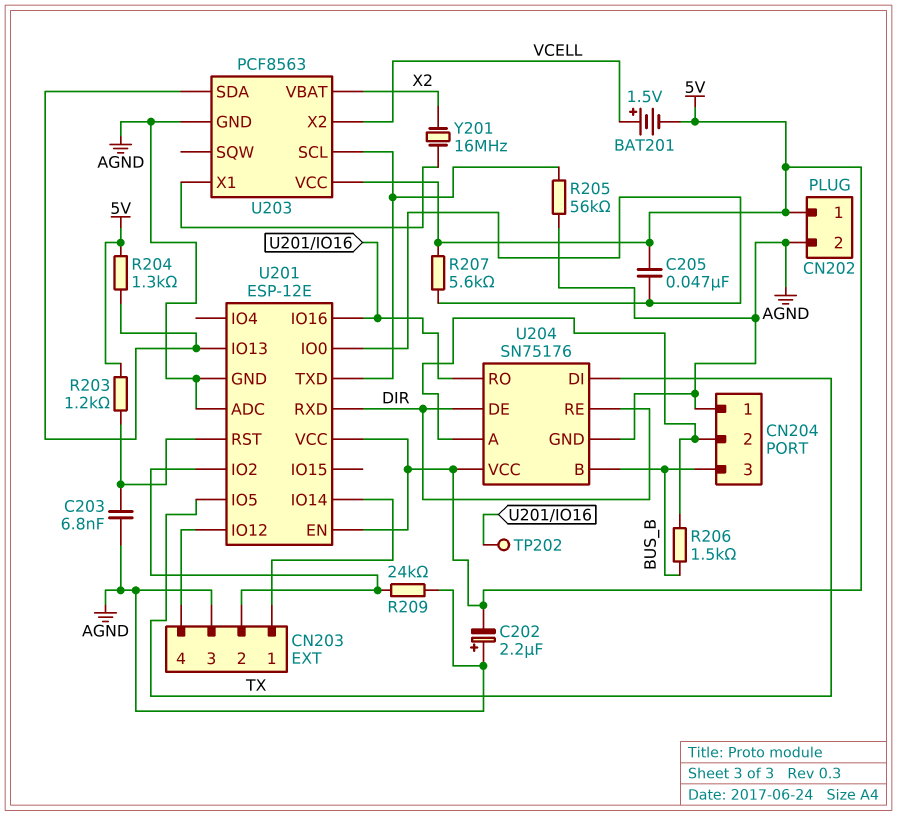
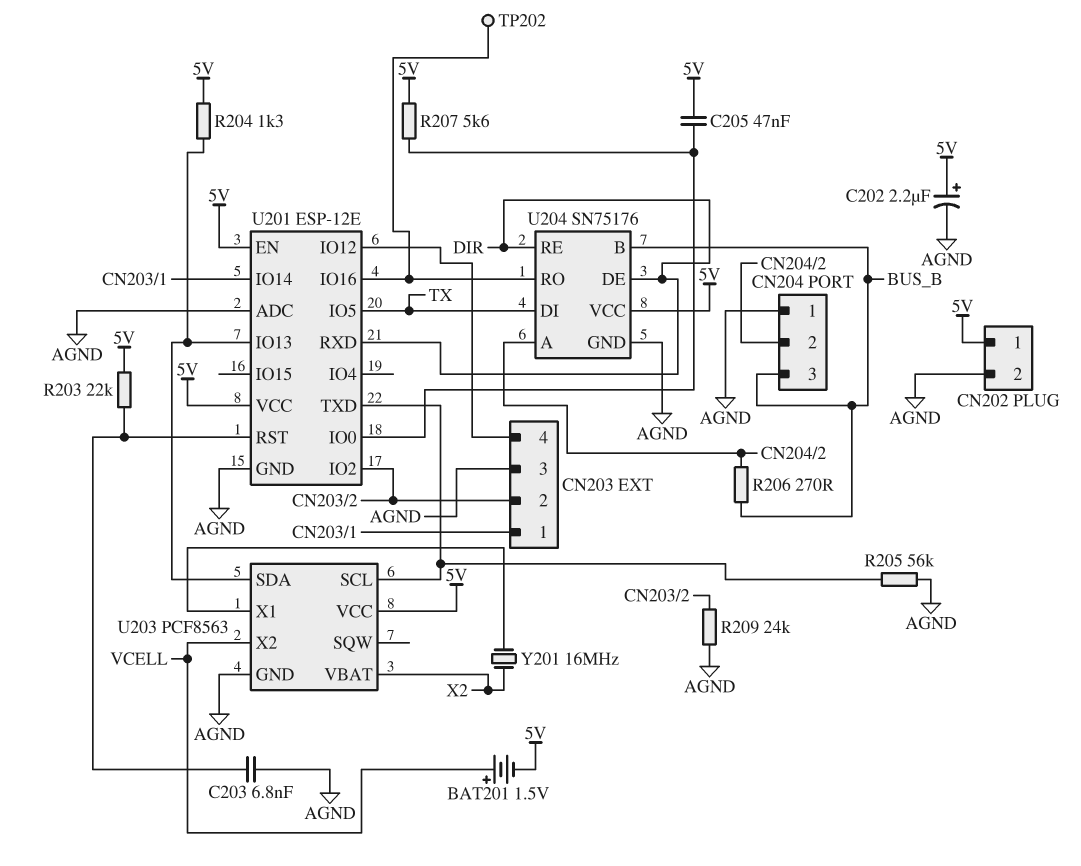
C202: 2.2uF (plus AGND, minus 5V) -> 2.2uF (plus 5V, minus AGND)
R203: 1.2k (5V, U201/RST) -> 22k (5V, U201/RST)
R206: 1.5k (BUS_B, CN204/2) -> 270 (BUS_B, CN204/2)

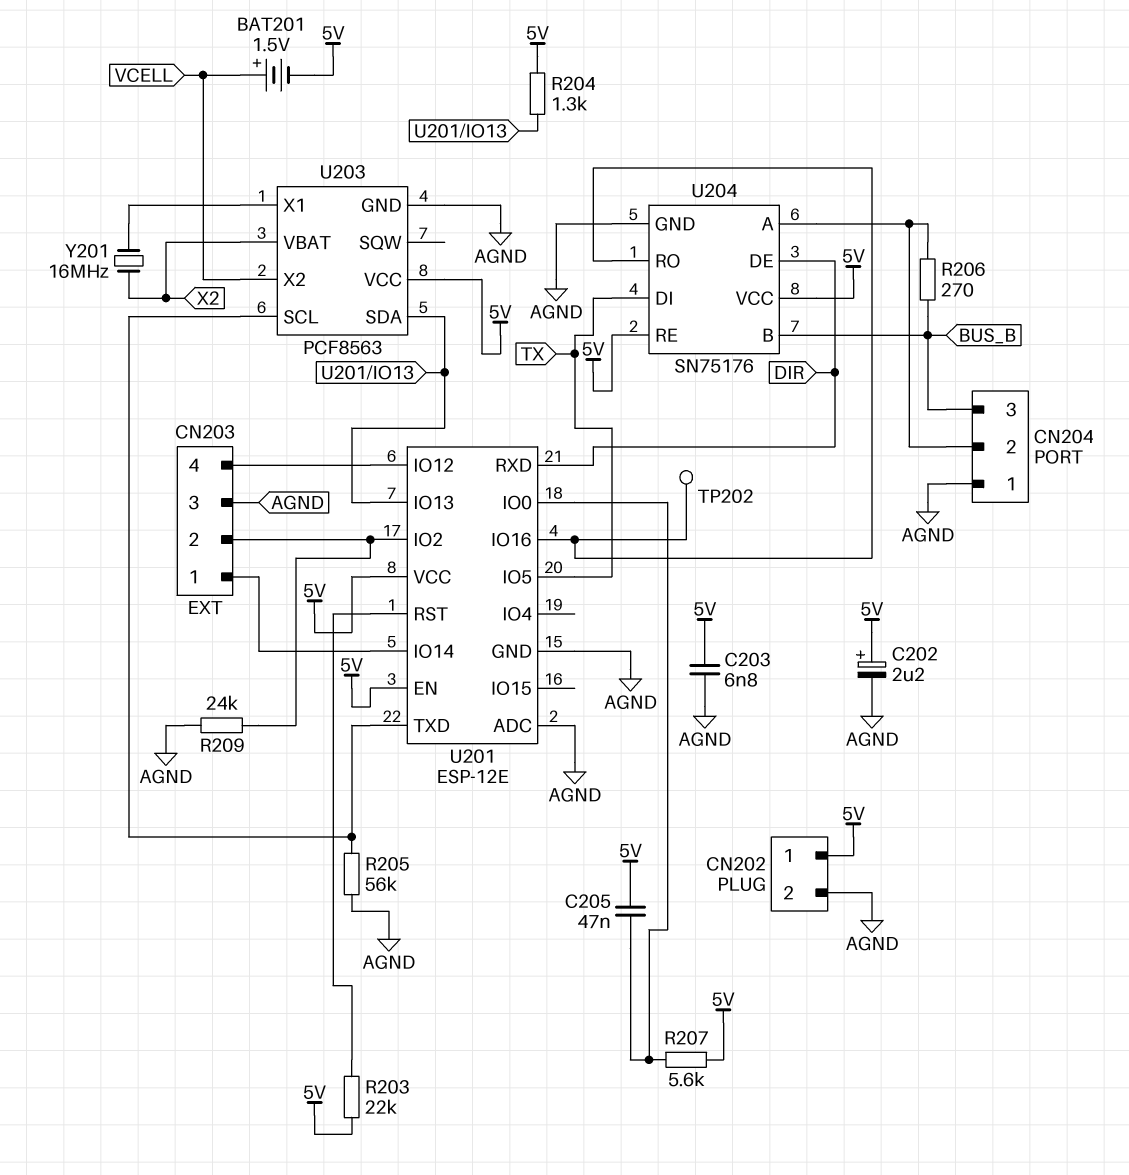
C203: 6.8nF (AGND, U201/RST) -> 6.8nF (5V, AGND)
U204 pin RE: DIR -> 5V

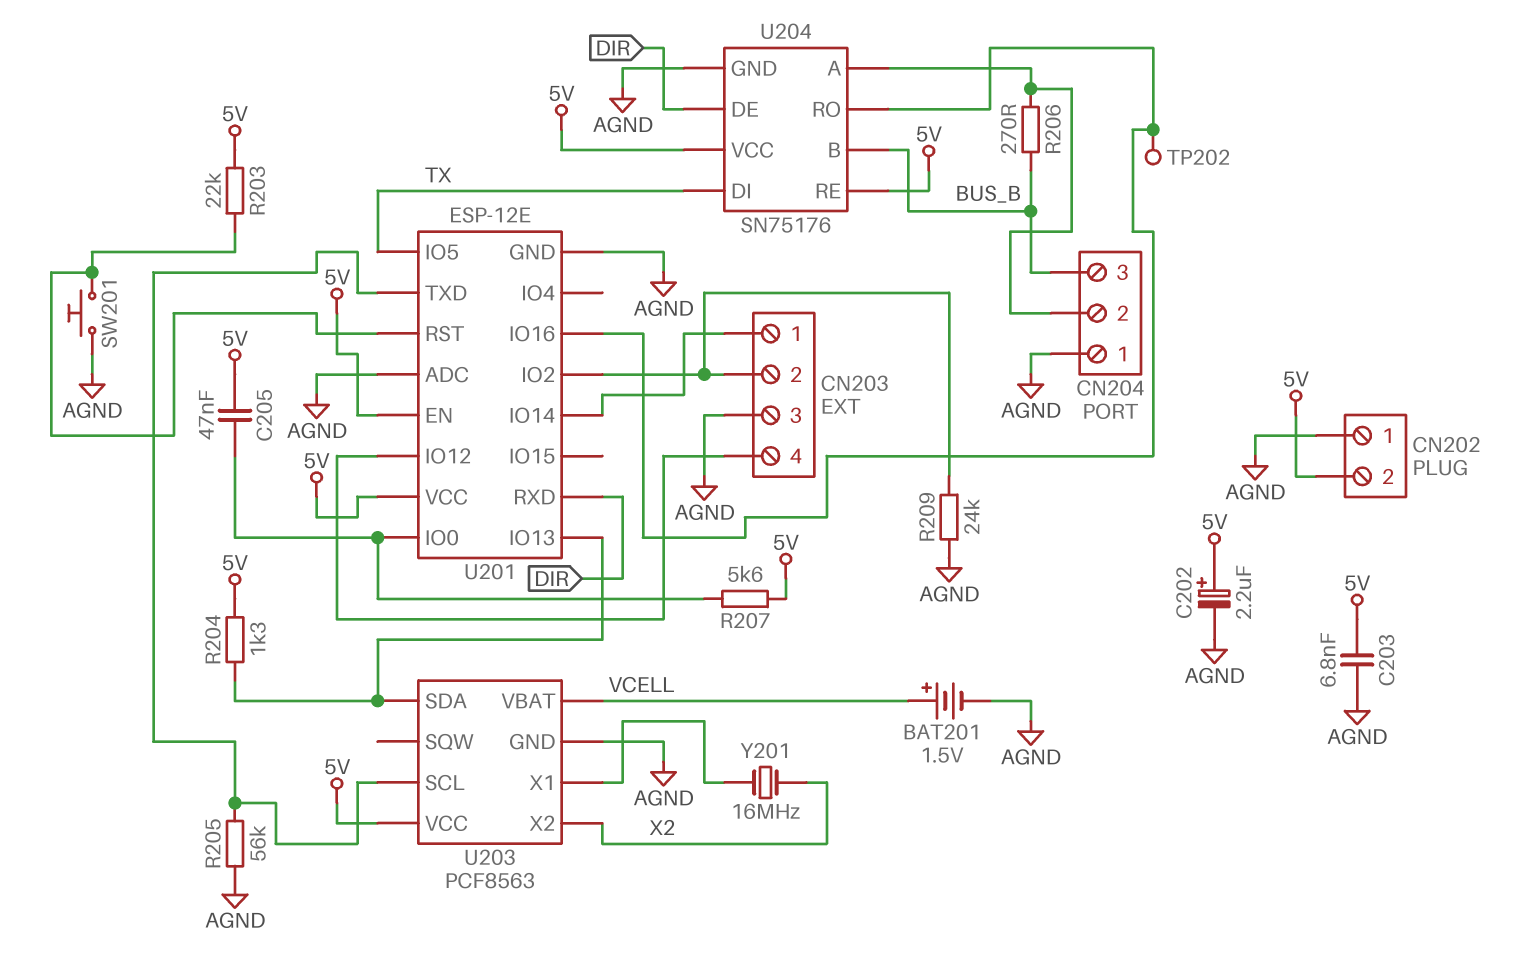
BAT201: 1.5V (plus VCELL, minus 5V) -> 1.5V (plus VCELL, minus AGND)
CN202 pin 1: 5V -> AGND
CN202 pin 2: AGND -> 5V
SW201: none -> button (AGND, U201/RST)
U203 pin VBAT: X2 -> VCELL
U203 pin X2: VCELL -> X2

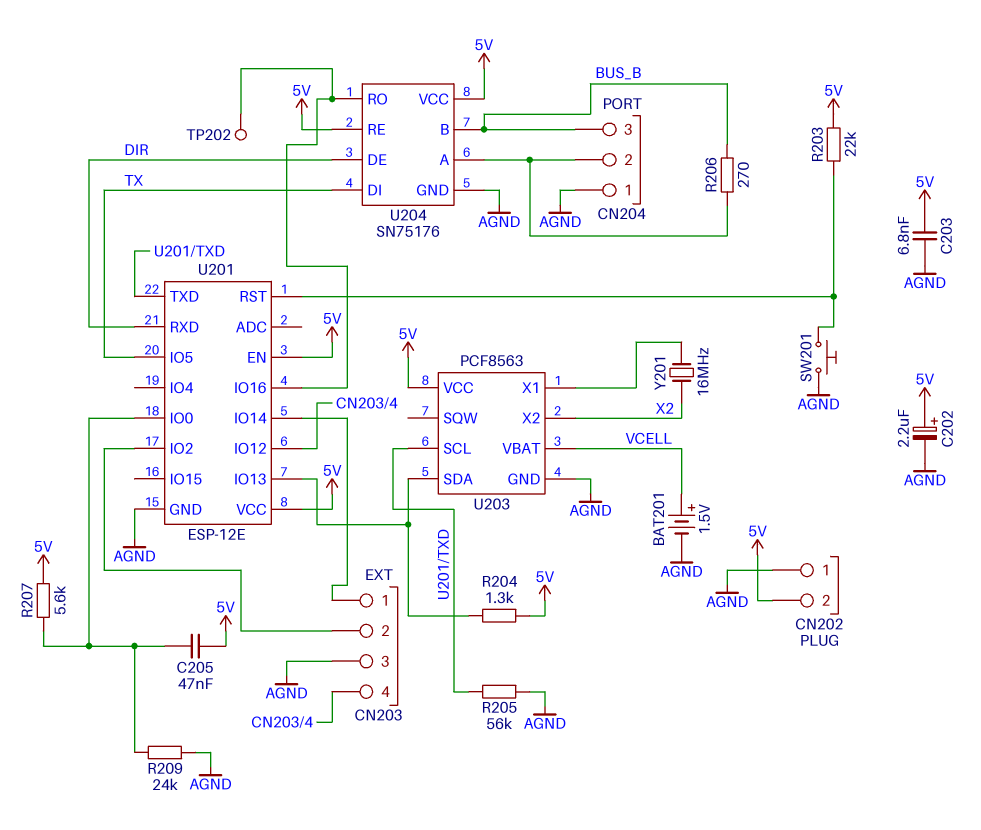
R209: 24k (AGND, CN203/2) -> 24k (AGND, U201/IO0)
U201 pin ADC: AGND -> none

